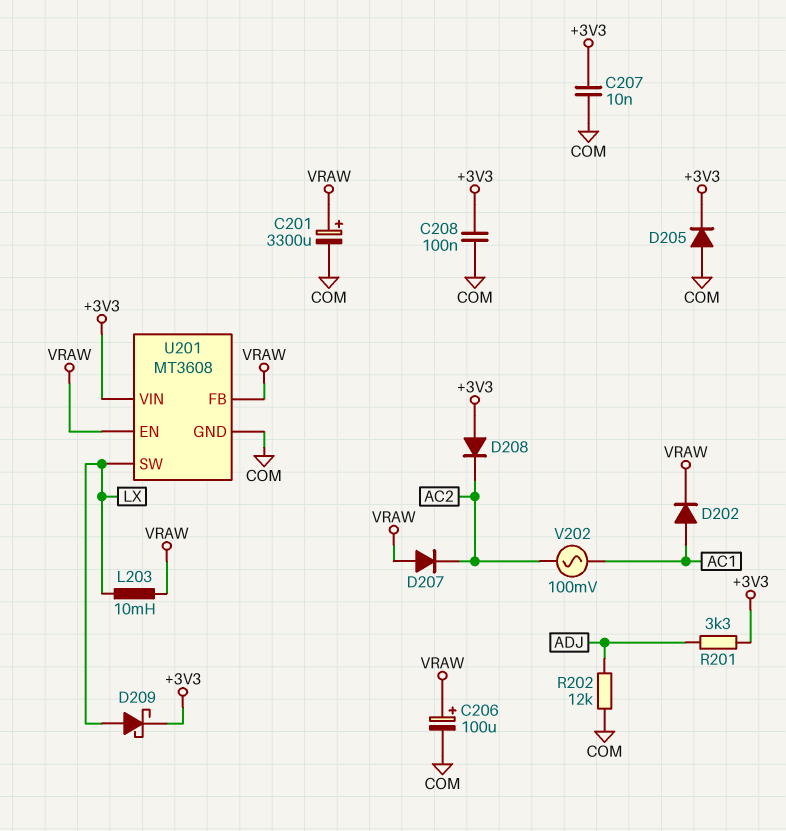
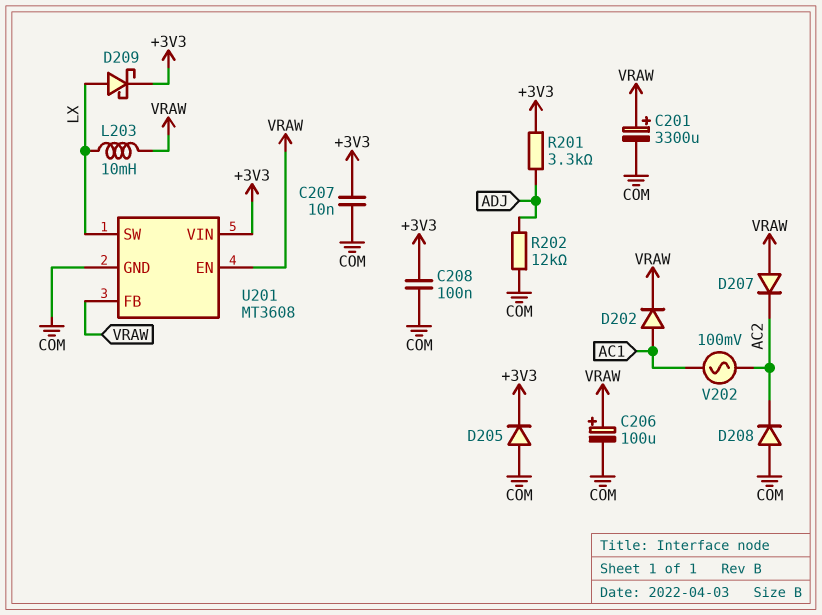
D208: diode (A +3V3, K AC2) -> diode (A COM, K AC2)

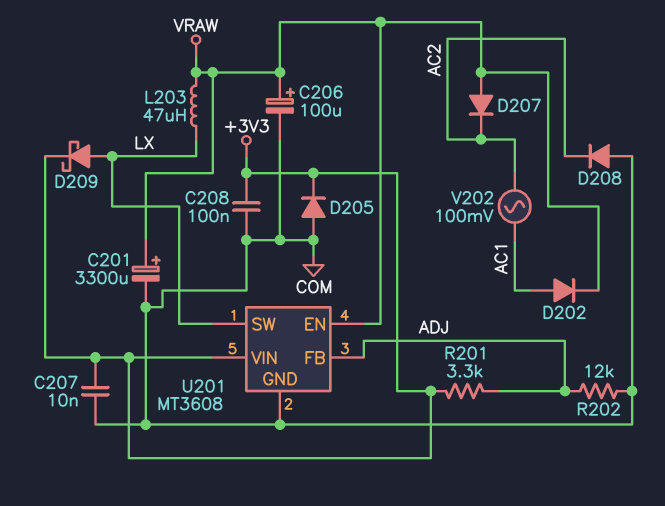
L203: 10mH (LX, VRAW) -> 47uH (LX, VRAW)
U201 pin FB: VRAW -> ADJ

